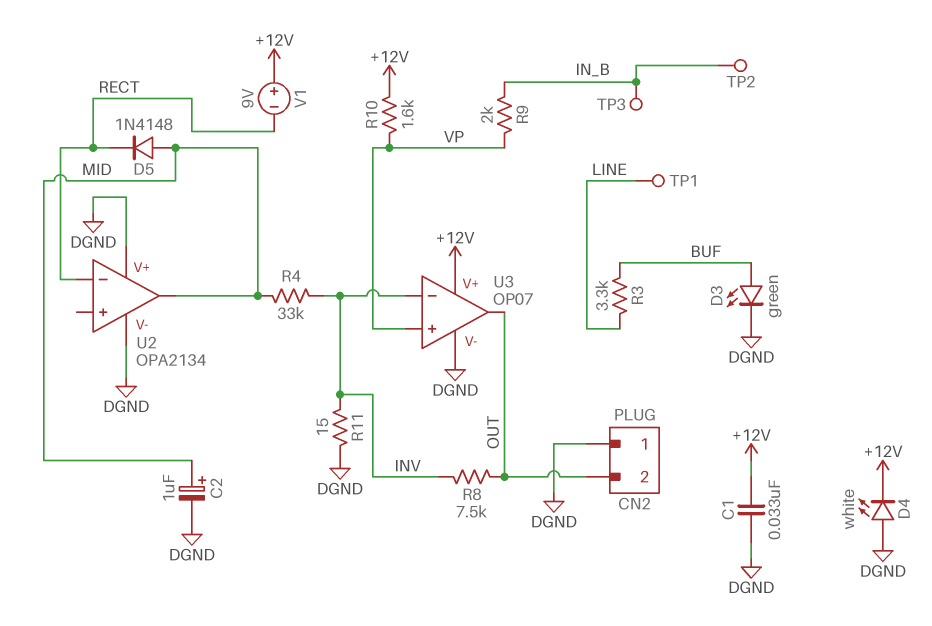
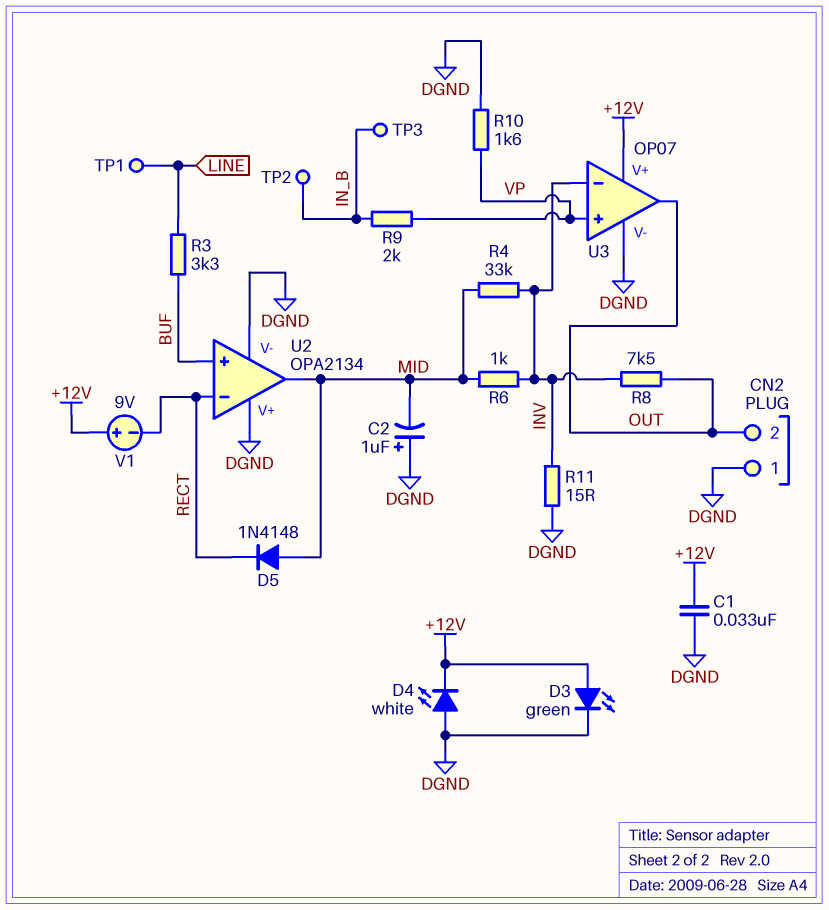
C2: 1uF (plus MID, minus DGND) -> 1uF (plus DGND, minus MID)
D3: LED green (A BUF, K DGND) -> LED green (A +12V, K DGND)
R6: none -> 1k (INV, MID)
R10: 1.6k (+12V, VP) -> 1.6k (DGND, VP)
U2 pin in+: none -> BUF

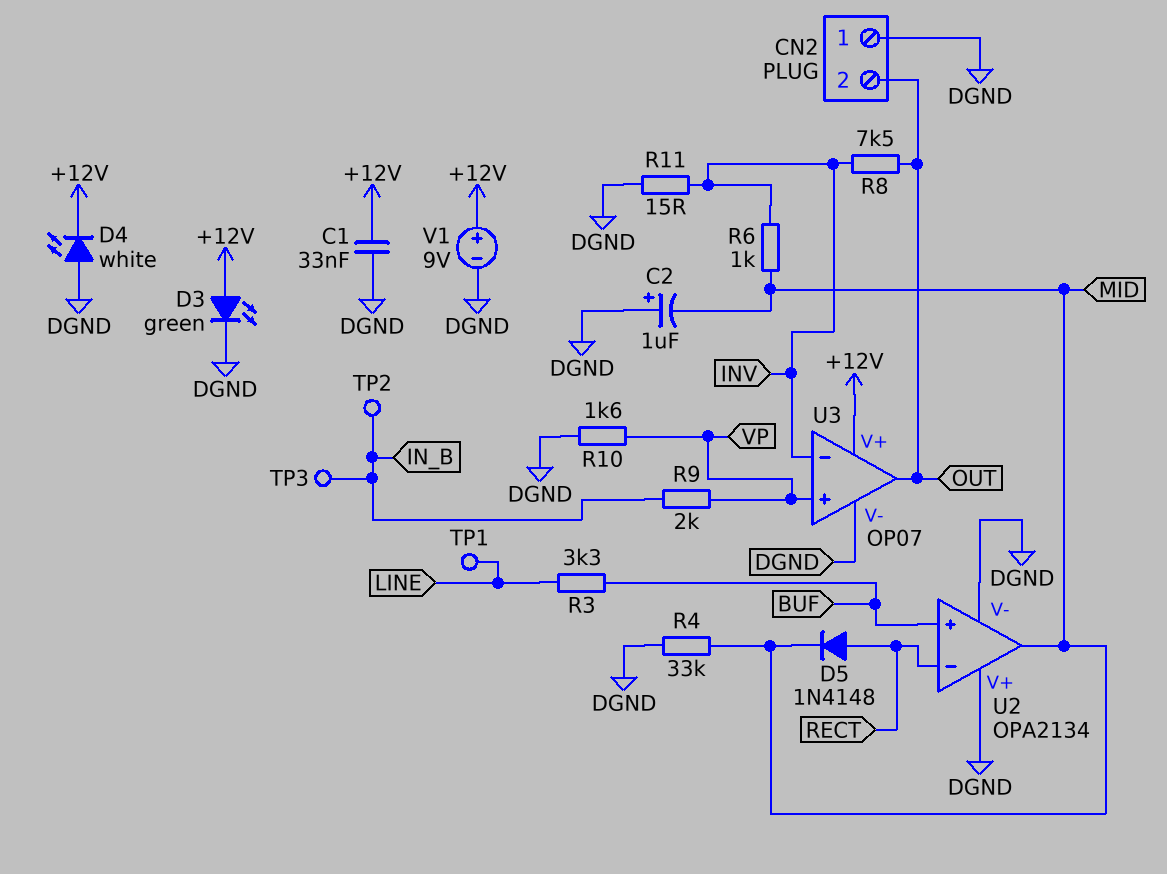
D5: diode 1N4148 (A MID, K RECT) -> diode 1N4148 (A RECT, K MID)
R4: 33k (INV, MID) -> 33k (DGND, MID)
V1: 9V (plus +12V, minus RECT) -> 9V (plus +12V, minus DGND)

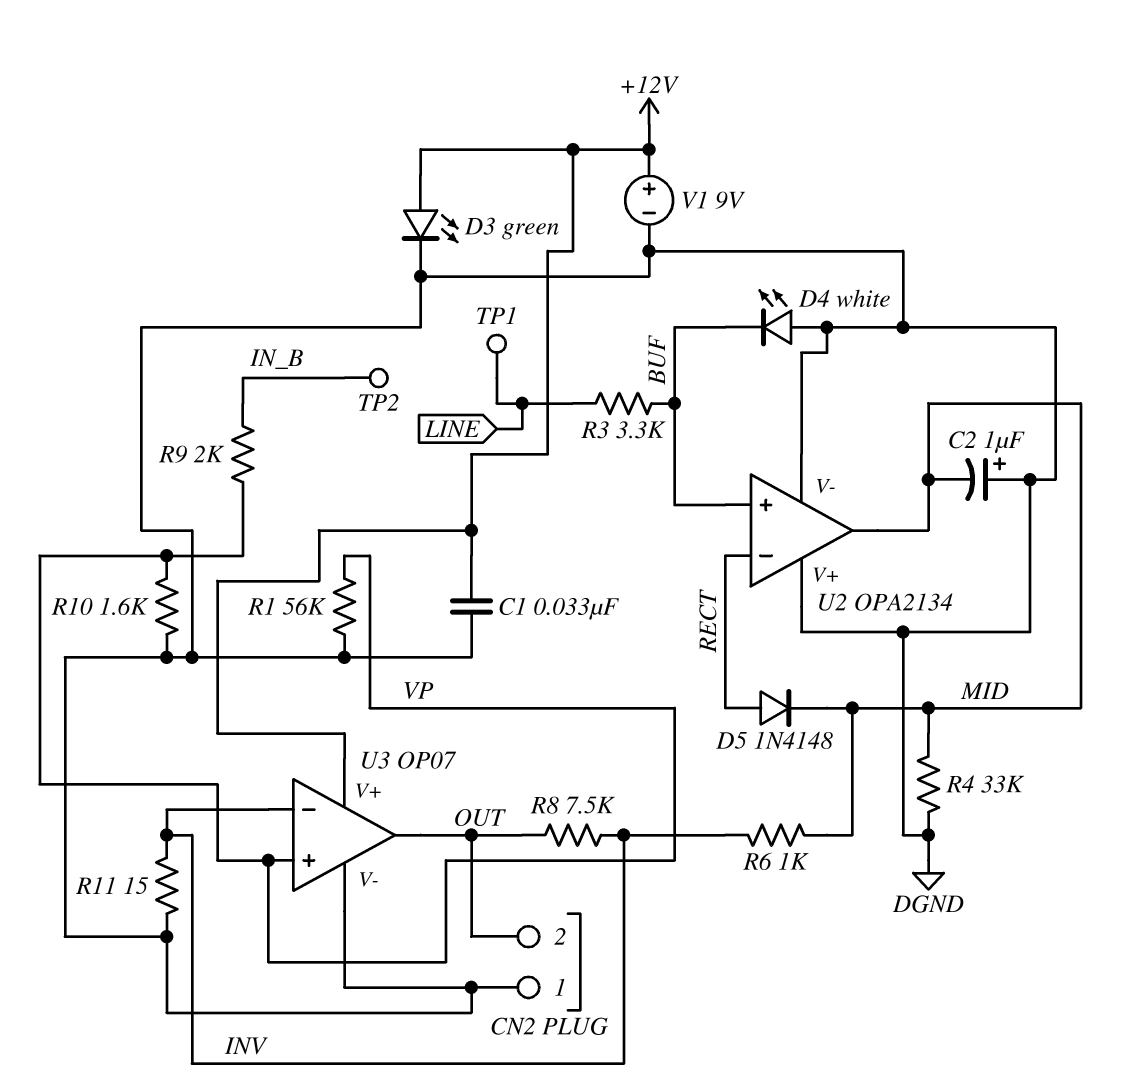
D4: LED white (A DGND, K +12V) -> LED white (A DGND, K BUF)
R1: none -> 56k (DGND, VP)
TP3: test point (IN_B) -> none

